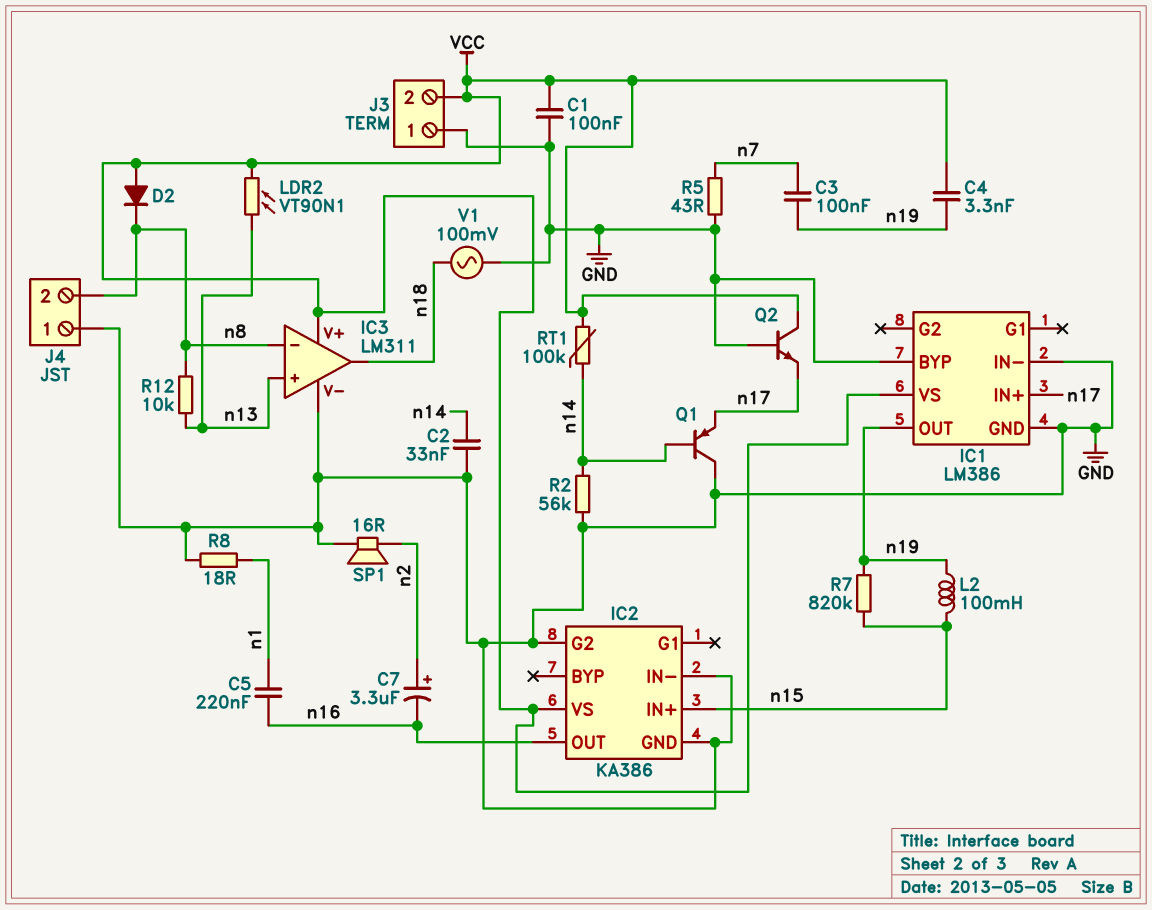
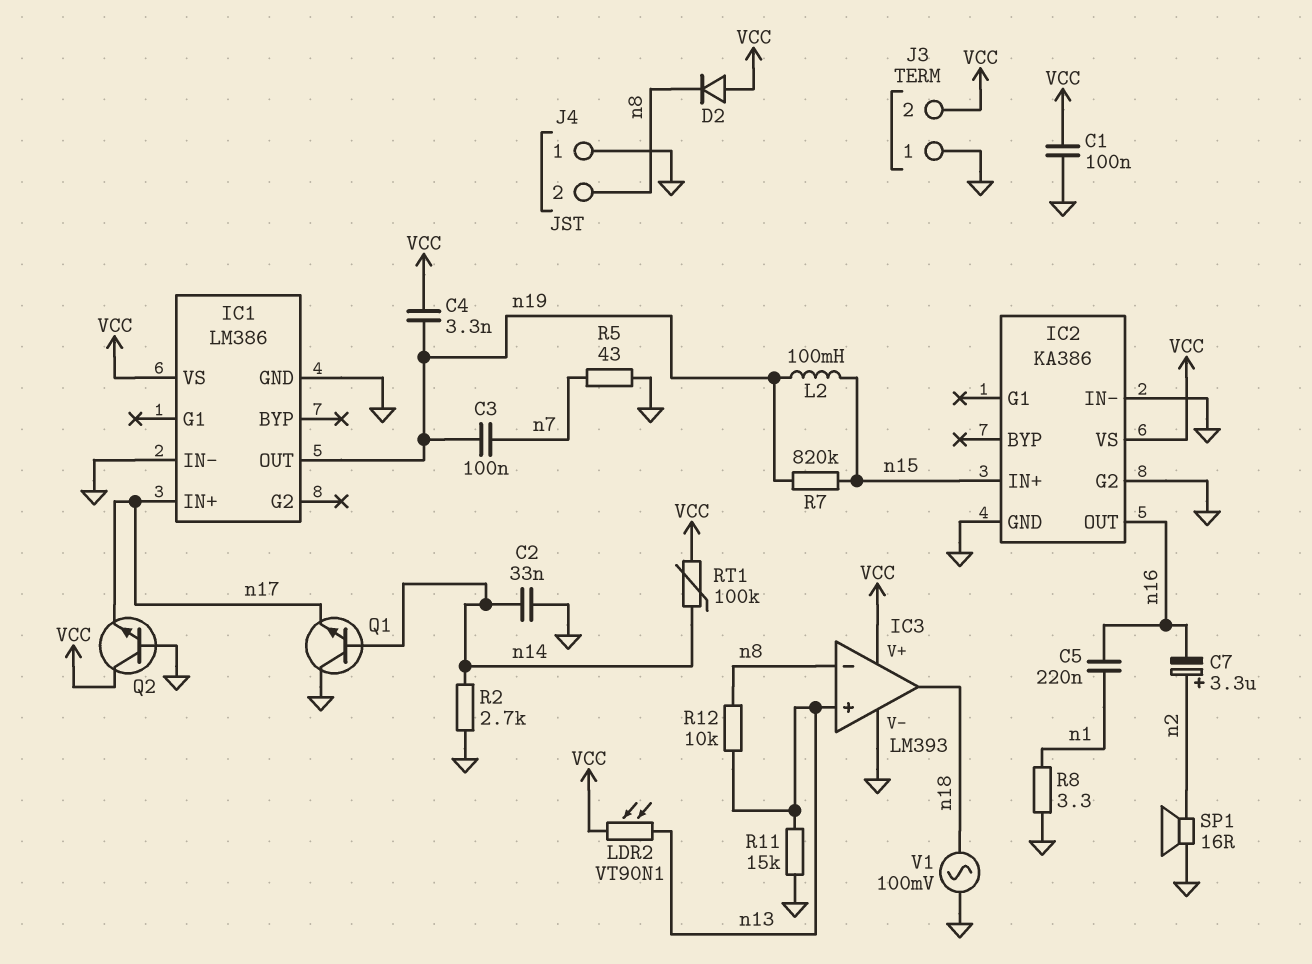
IC1 pin BYP: GND -> none
IC3: LM311 -> LM393
Q1: PNP (B n14, C GND, E n17) -> NPN (B n14, C GND, E n17)
R2: 56k (GND, n14) -> 2.7k (GND, n14)
R8: 18 (GND, n1) -> 3.3 (GND, n1)
R11: none -> 15k (GND, n13)

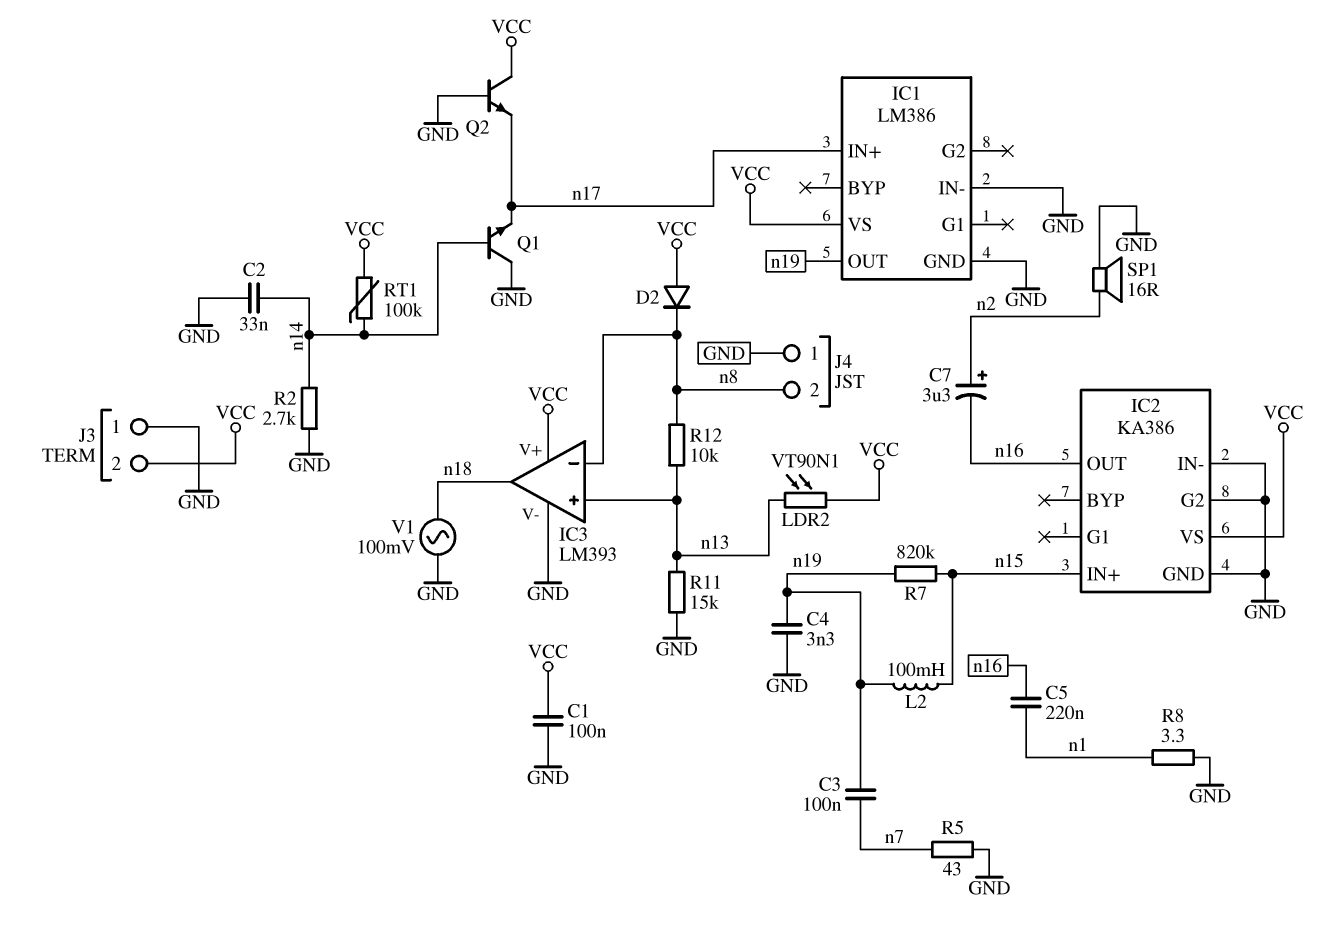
C4: 3.3nF (VCC, n19) -> 3.3nF (GND, n19)

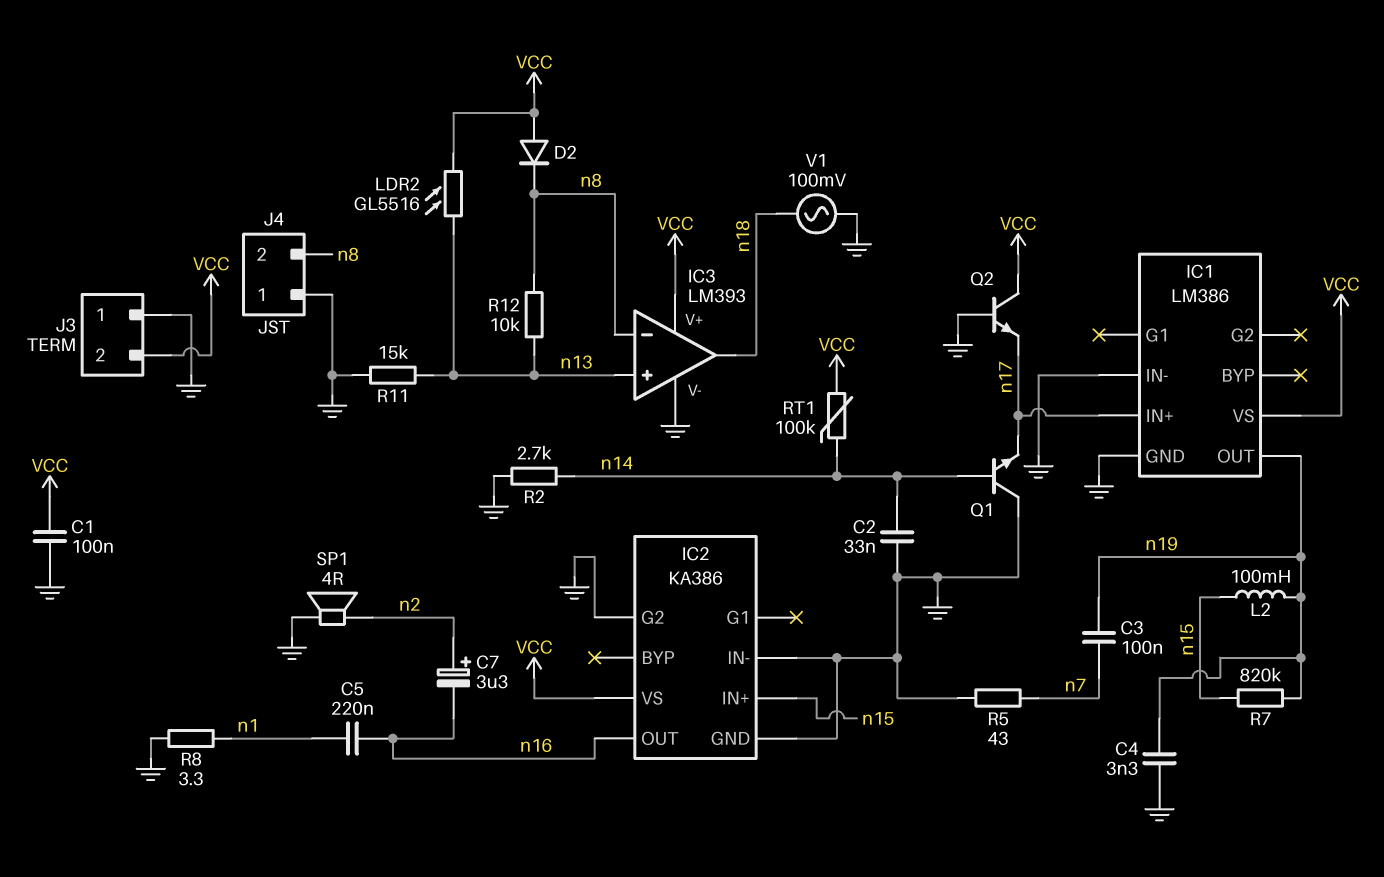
LDR2: VT90N1 (VCC, n13) -> GL5516 (VCC, n13)
SP1: speaker 16R (GND, n2) -> speaker 4R (GND, n2)

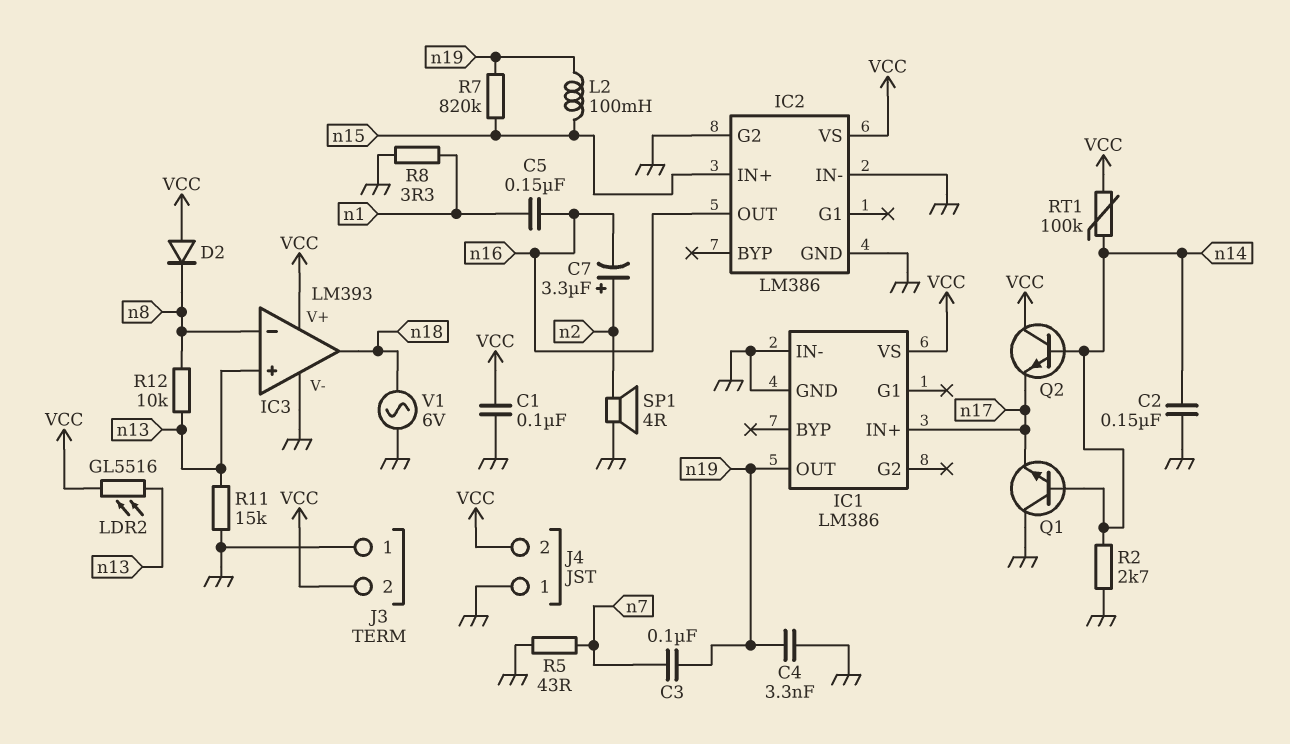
C2: 33nF (GND, n14) -> 150nF (GND, n14)
C5: 220nF (n1, n16) -> 150nF (n1, n16)
IC2: KA386 -> LM386
J4 pin 2: n8 -> VCC
Q2: NPN (B GND, C VCC, E n17) -> NPN (B n14, C VCC, E n17)
V1: AC 100mV (GND, n18) -> AC 6V (GND, n18)

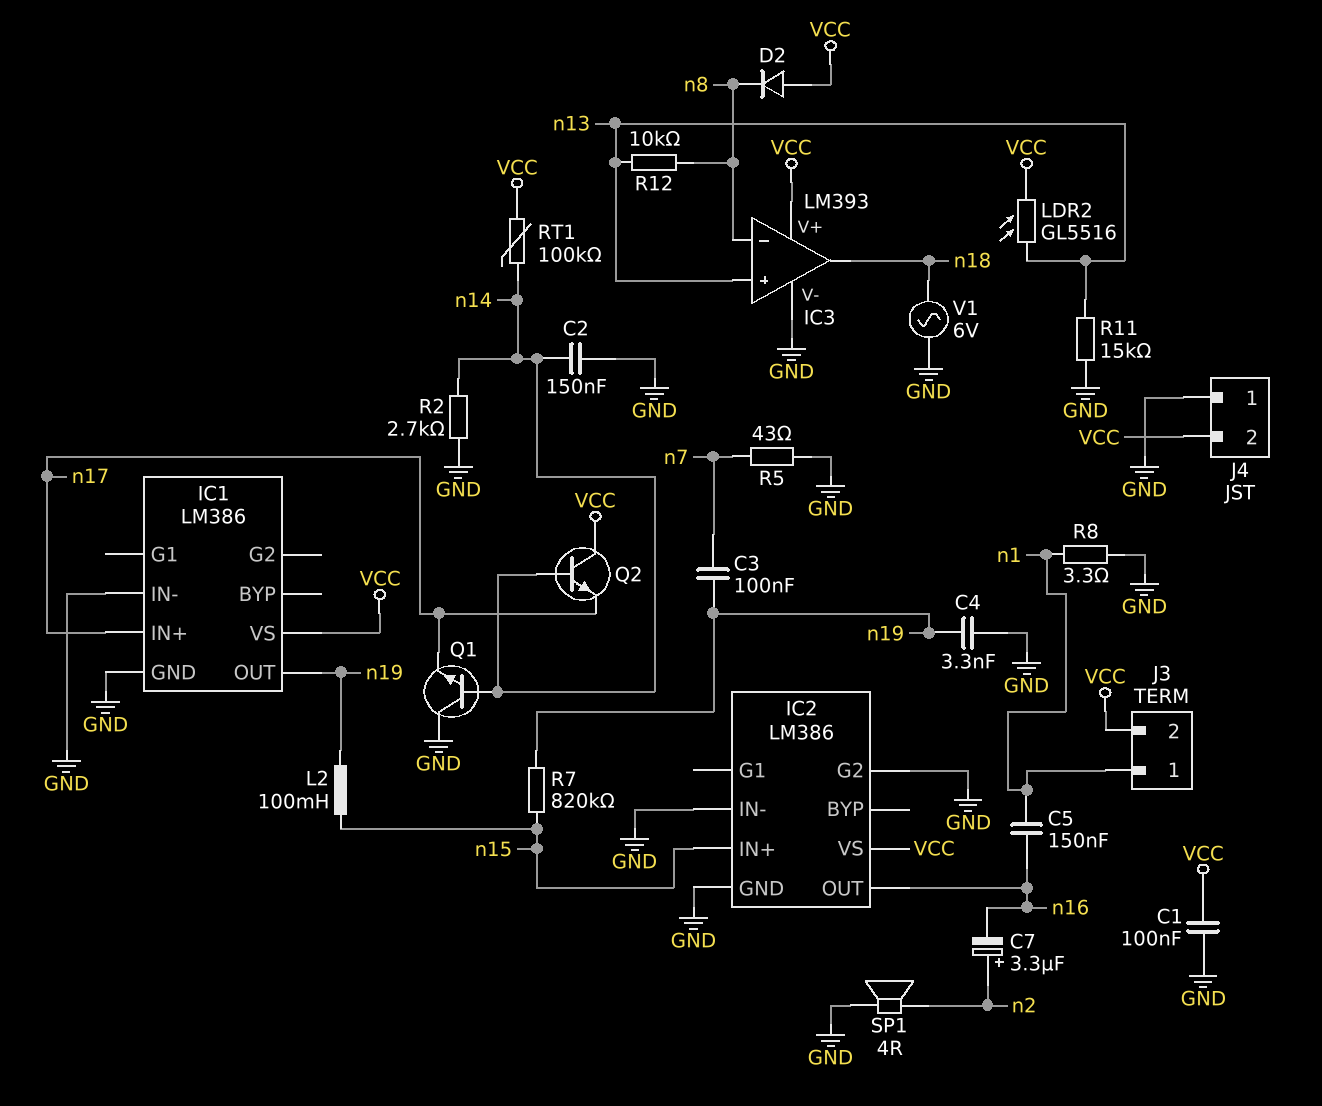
J3 pin 1: GND -> n1

